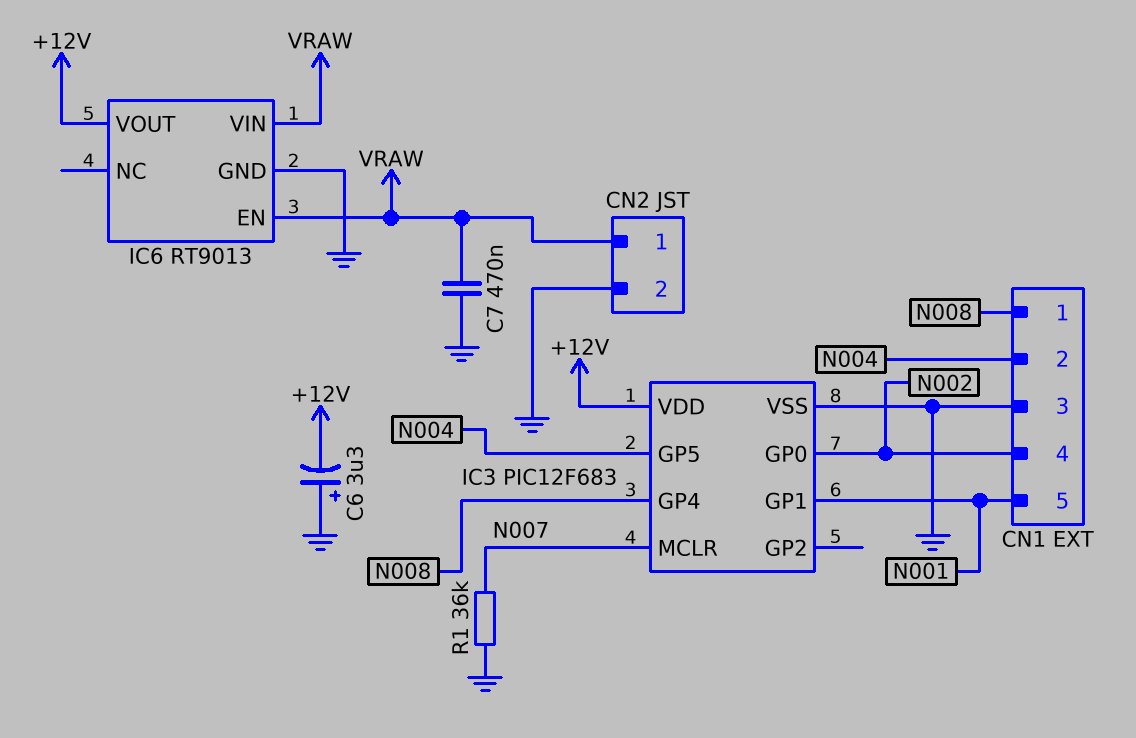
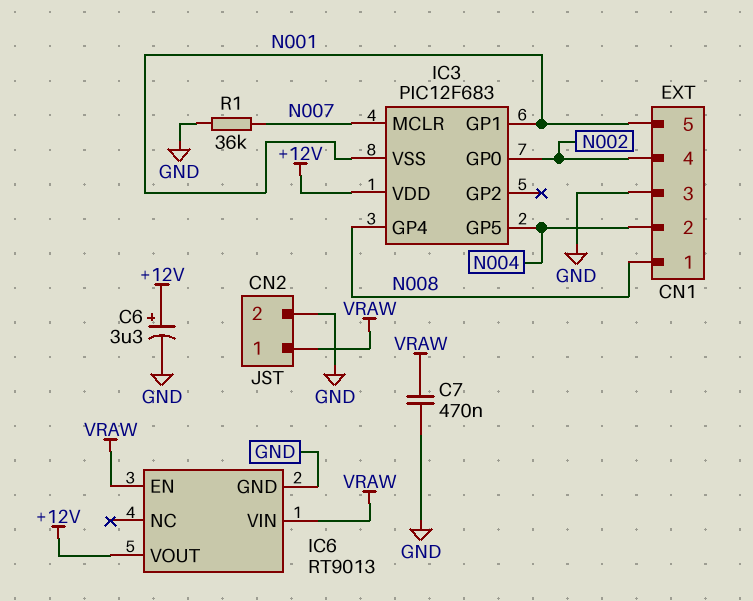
C6: 3.3uF (plus GND, minus +12V) -> 3.3uF (plus +12V, minus GND)
IC3 pin VSS: GND -> N001

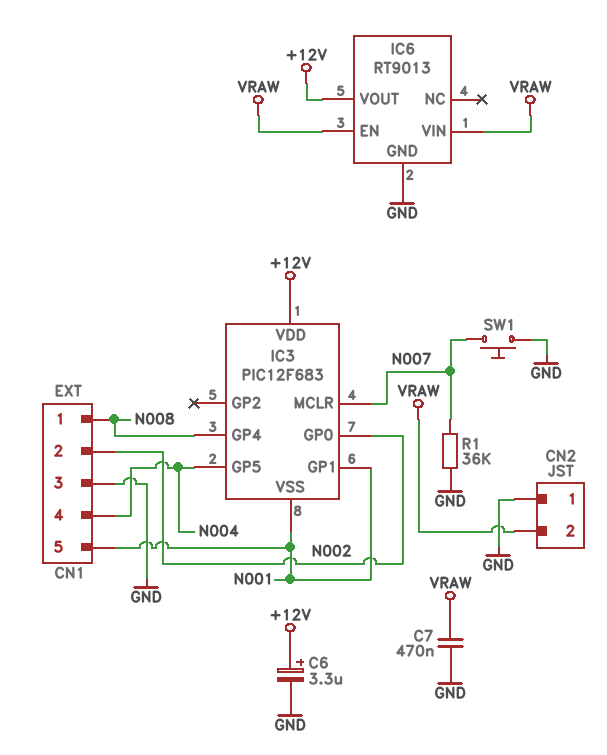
CN1 pin 2: N004 -> N002
CN1 pin 4: N002 -> N004
CN2 pin 1: VRAW -> GND
CN2 pin 2: GND -> VRAW
SW1: none -> button (GND, N007)

